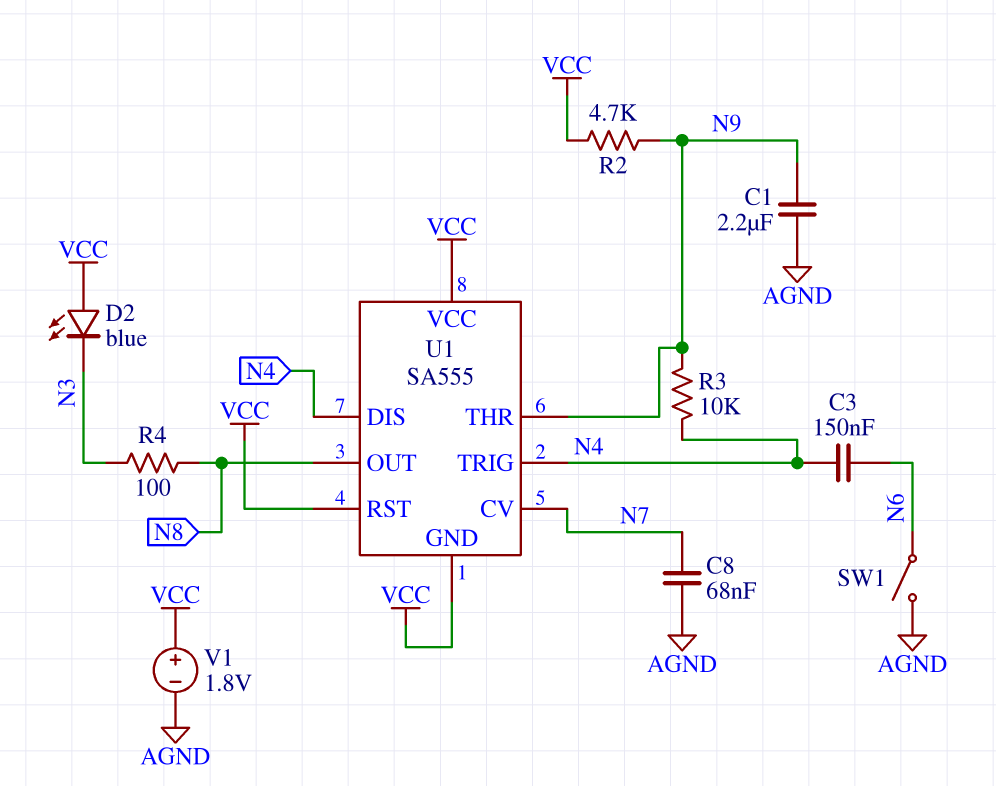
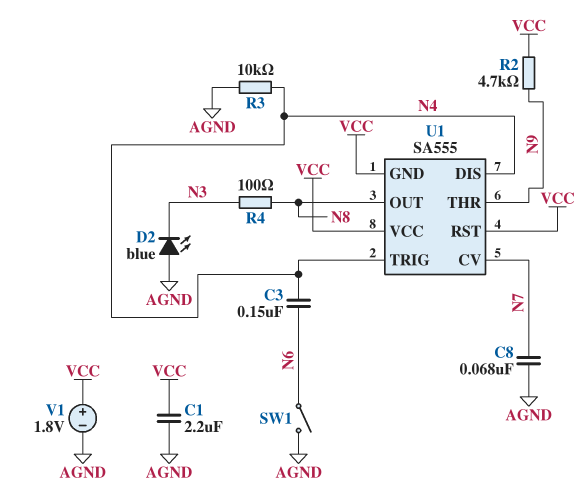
C1: 2.2uF (AGND, N9) -> 2.2uF (AGND, VCC)
D2: LED blue (A VCC, K N3) -> LED blue (A AGND, K N3)
R3: 10k (N4, N9) -> 10k (AGND, N4)

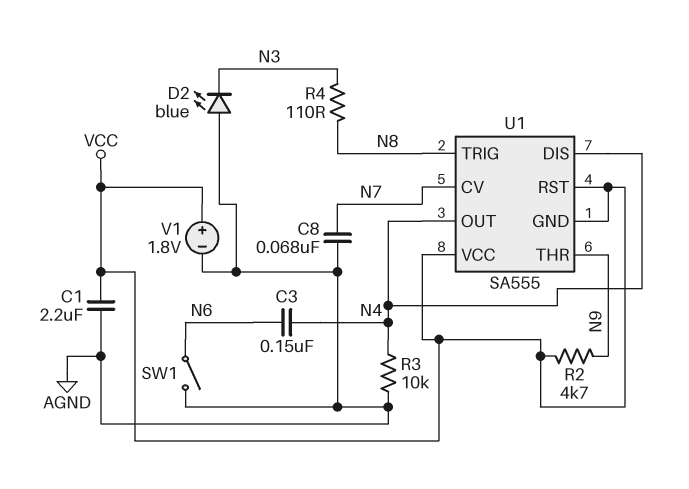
R4: 100 (N3, N8) -> 110 (N3, N8)
U1 pin OUT: N8 -> N4
U1 pin TRIG: N4 -> N8

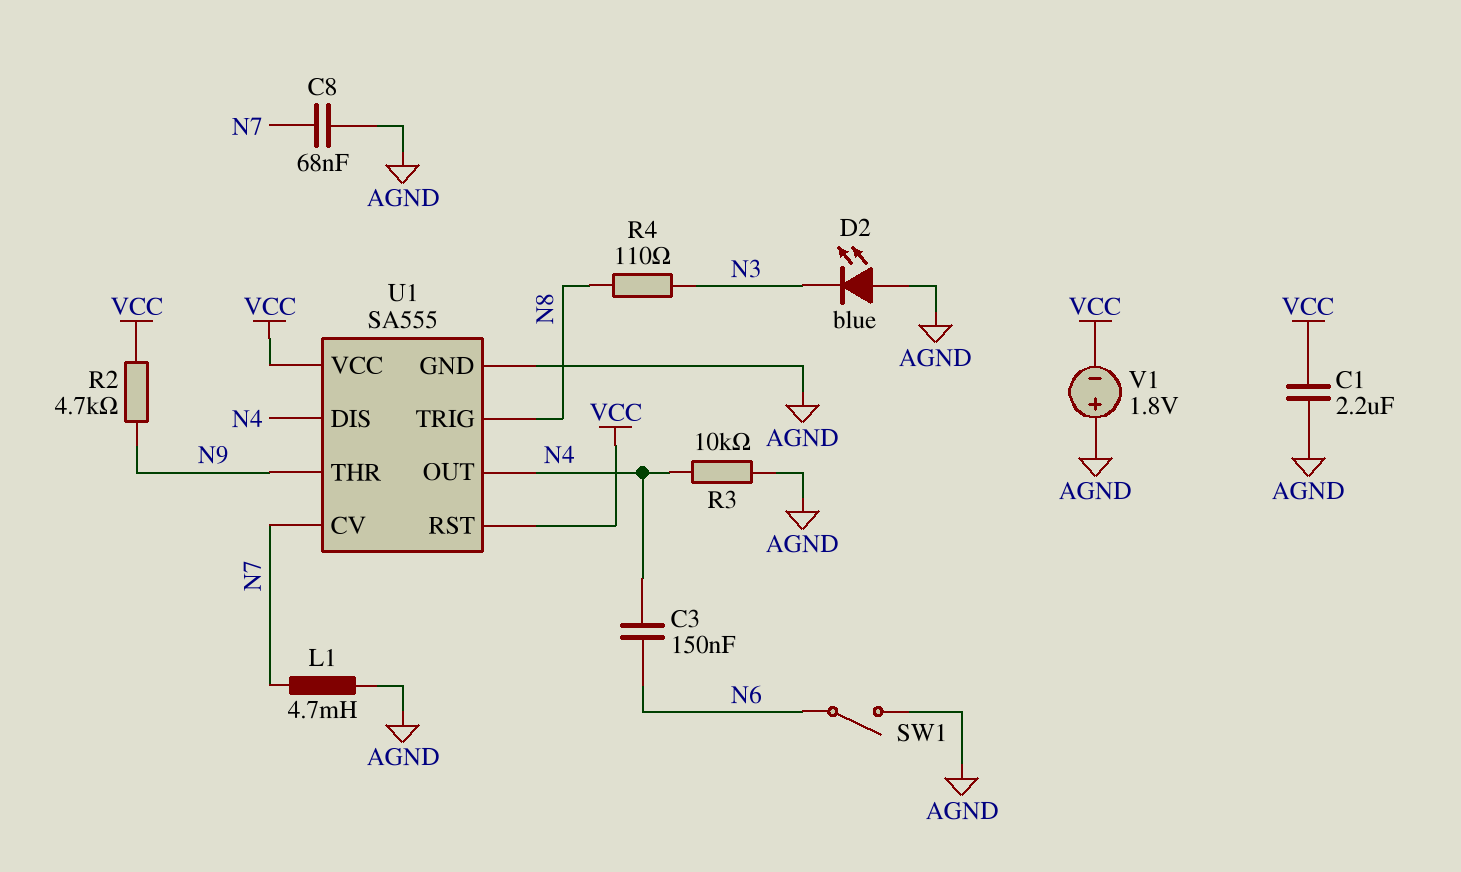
L1: none -> 4.7mH (AGND, N7)
U1 pin GND: VCC -> AGND
V1: 1.8V (plus VCC, minus AGND) -> 1.8V (plus AGND, minus VCC)

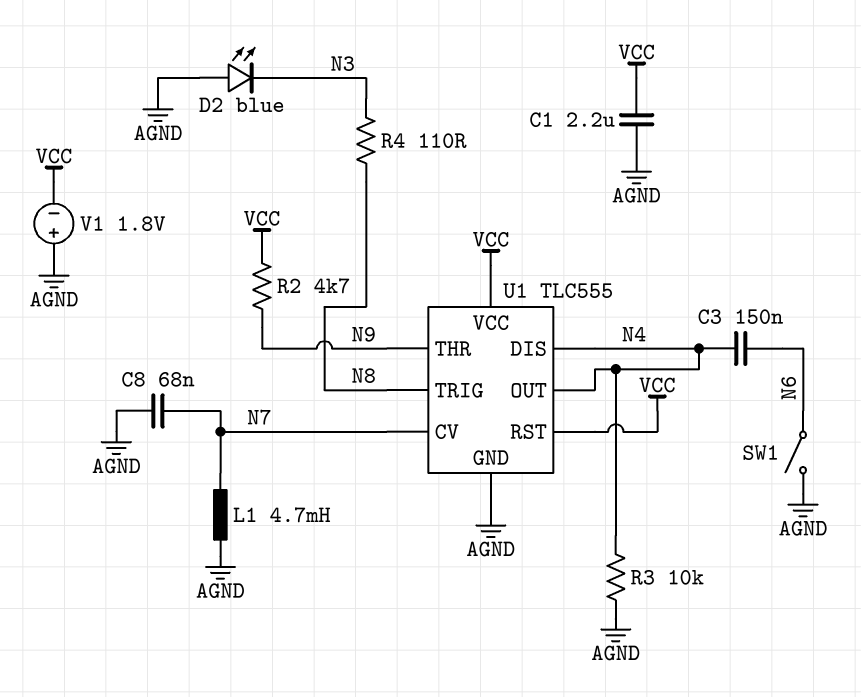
U1: SA555 -> TLC555

